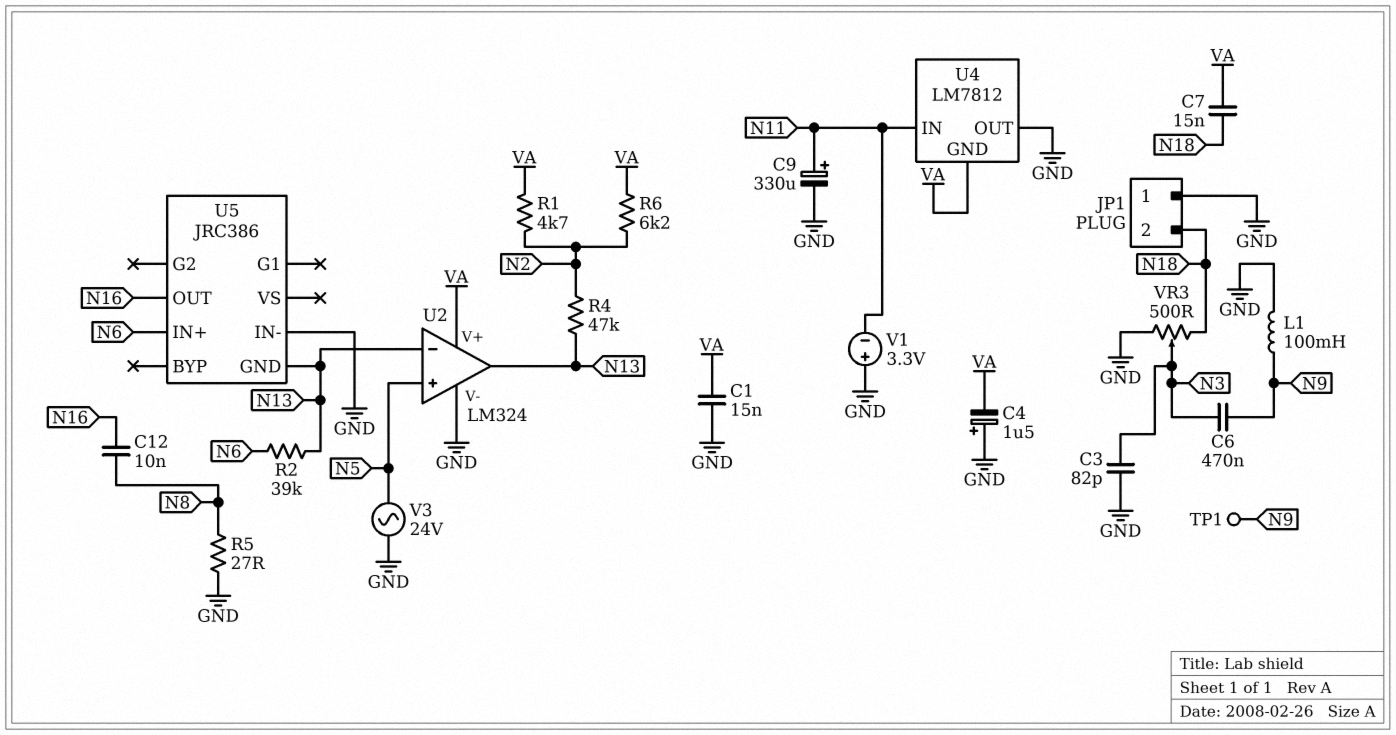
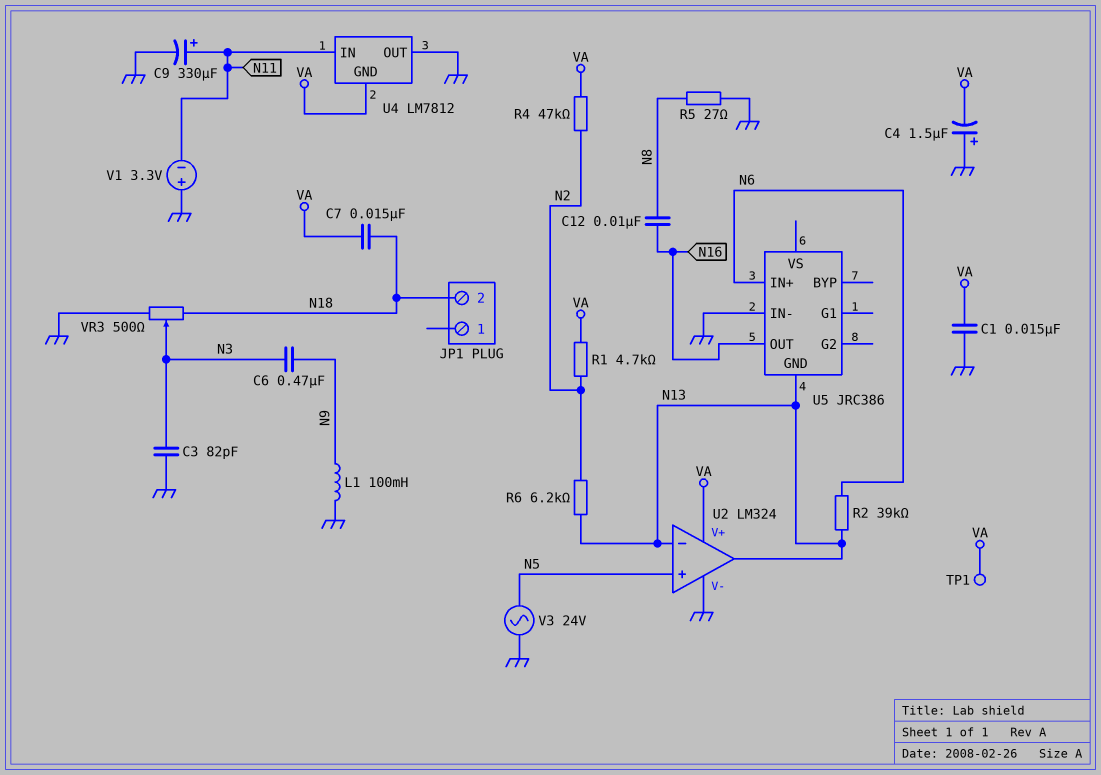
JP1 pin 1: GND -> none
R4: 47k (N2, N13) -> 47k (N2, VA)
R6: 6.2k (N2, VA) -> 6.2k (N2, N13)
TP1: test point (N9) -> test point (VA)

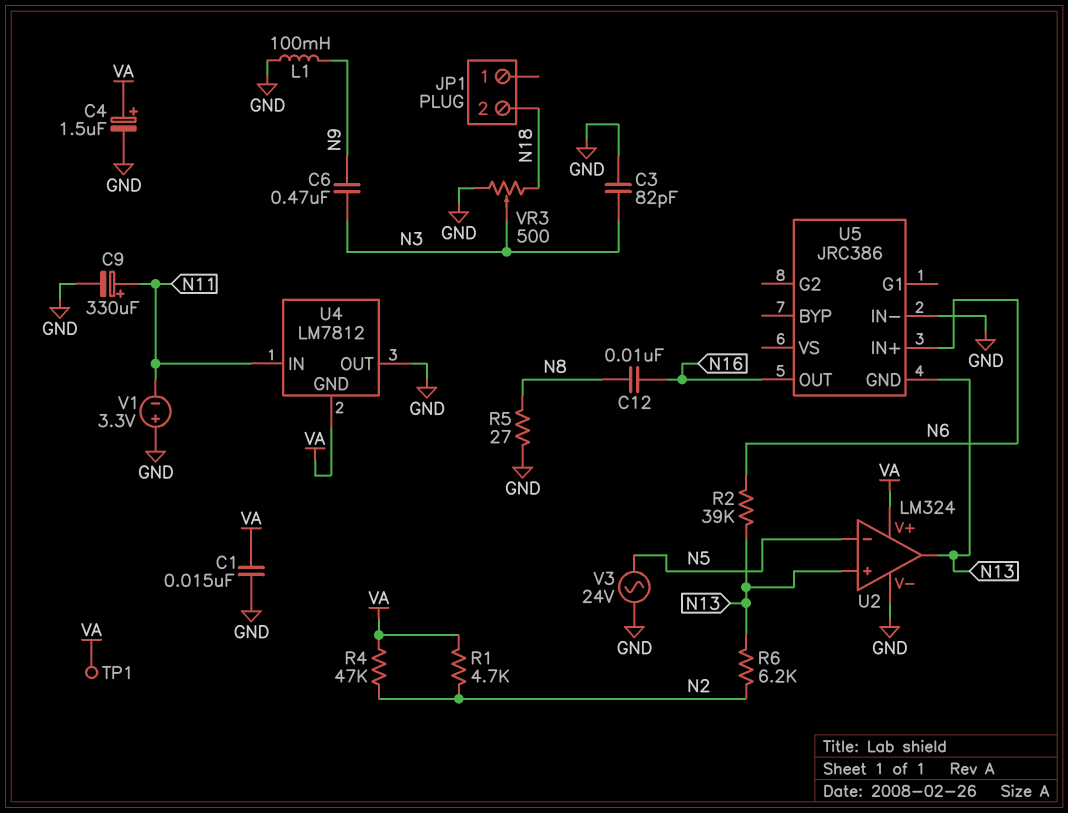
C4: 1.5uF (plus GND, minus VA) -> 1.5uF (plus VA, minus GND)
C7: 15nF (N18, VA) -> none
U2 pin in+: N5 -> N13
U2 pin in-: N13 -> N5

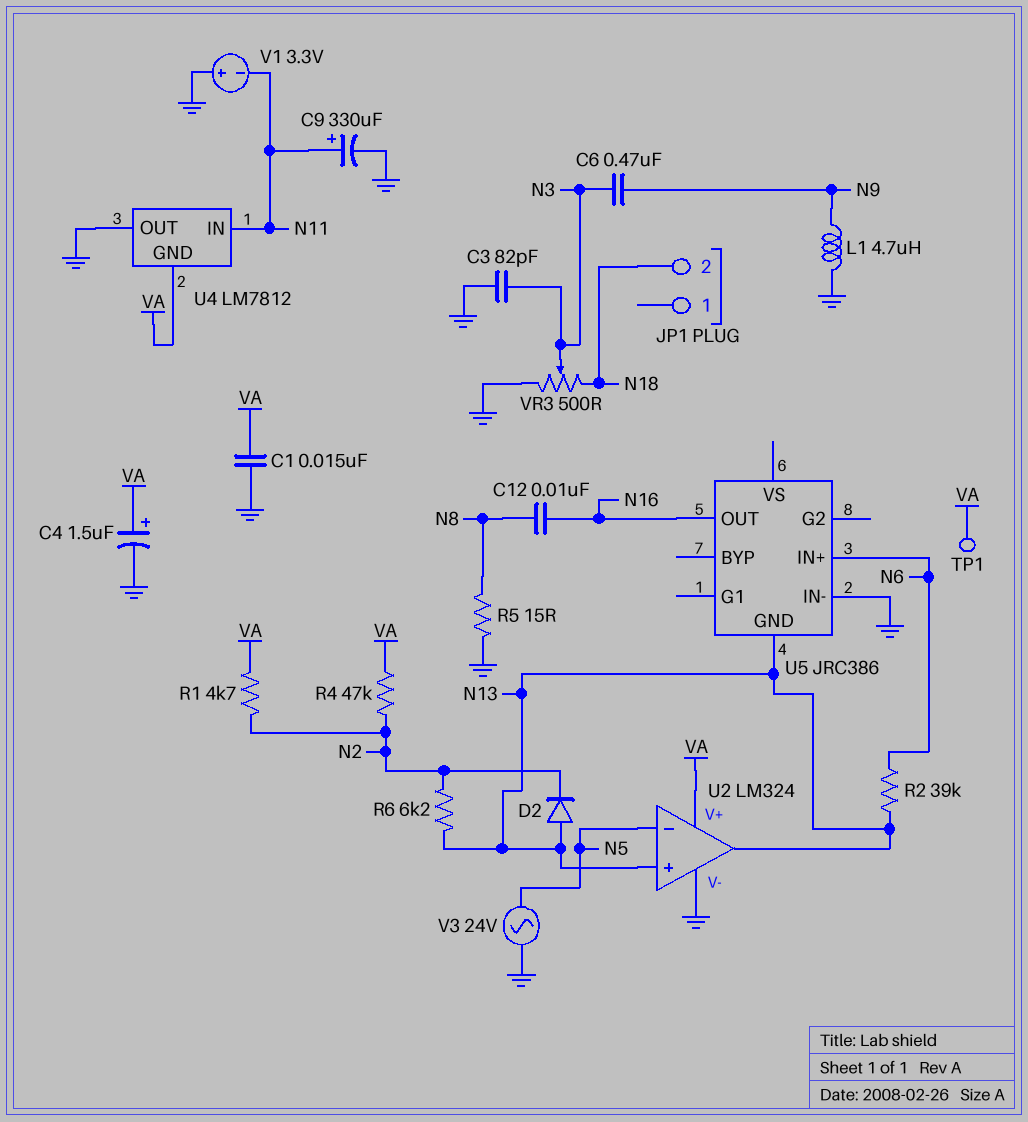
D2: none -> diode (A N13, K N2)
L1: 100mH (GND, N9) -> 4.7uH (GND, N9)
R5: 27 (GND, N8) -> 15 (GND, N8)

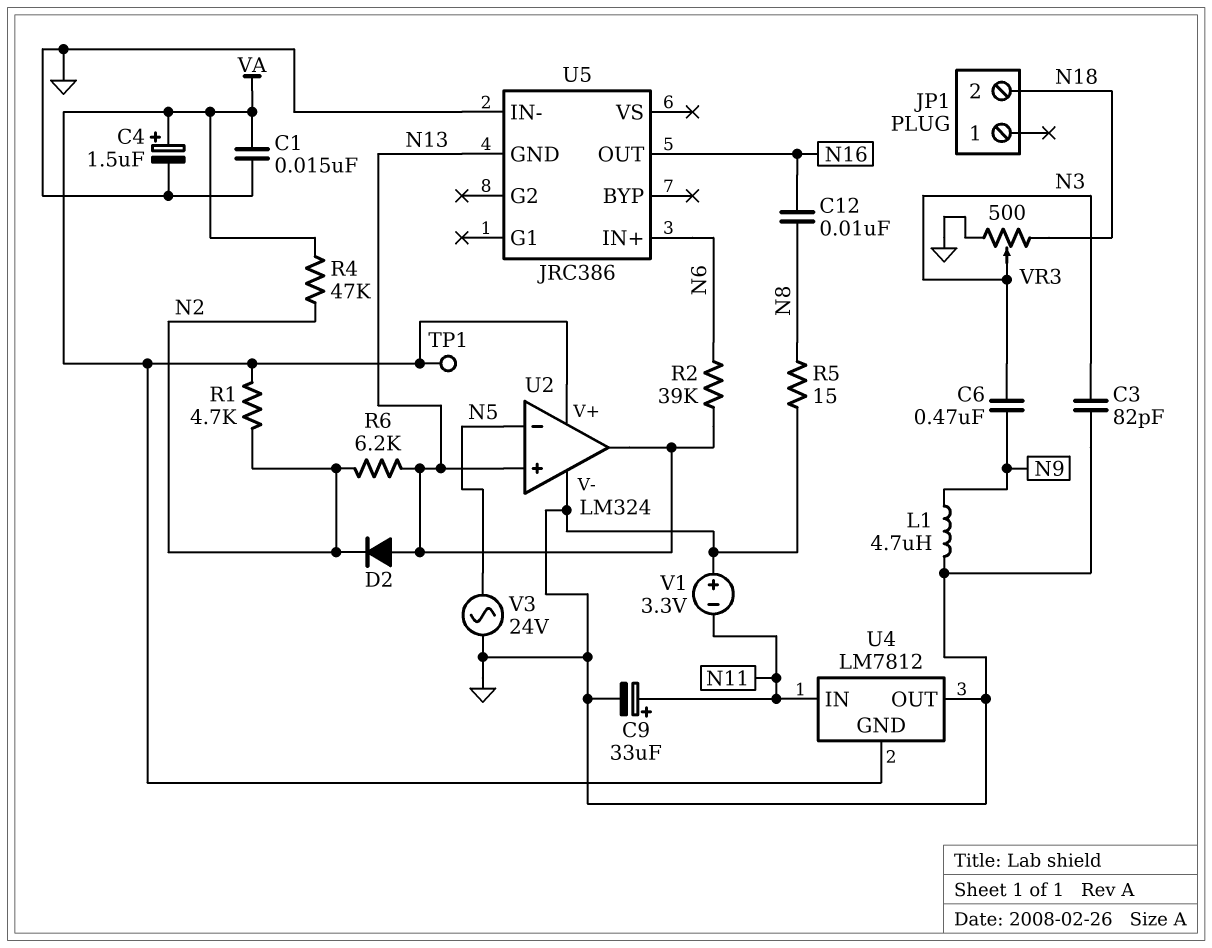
C9: 330uF (plus N11, minus GND) -> 33uF (plus N11, minus GND)

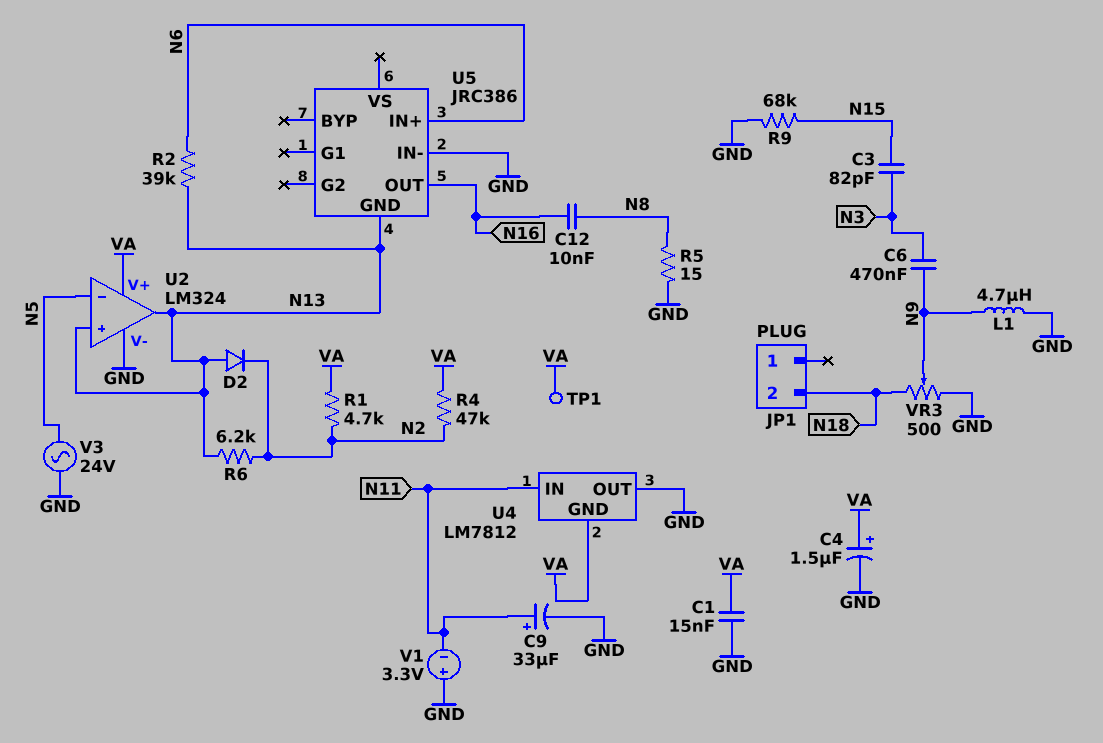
C3: 82pF (GND, N3) -> 82pF (N3, N15)
R9: none -> 68k (GND, N15)
VR3: 500 (GND, N18, wiper N3) -> 500 (GND, N18, wiper N9)

